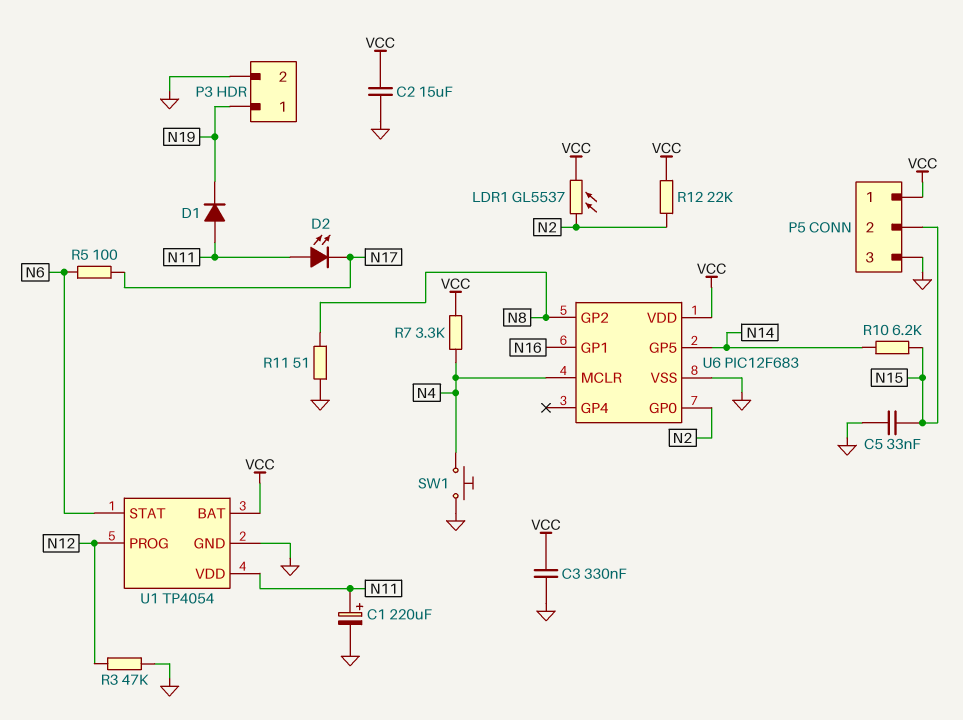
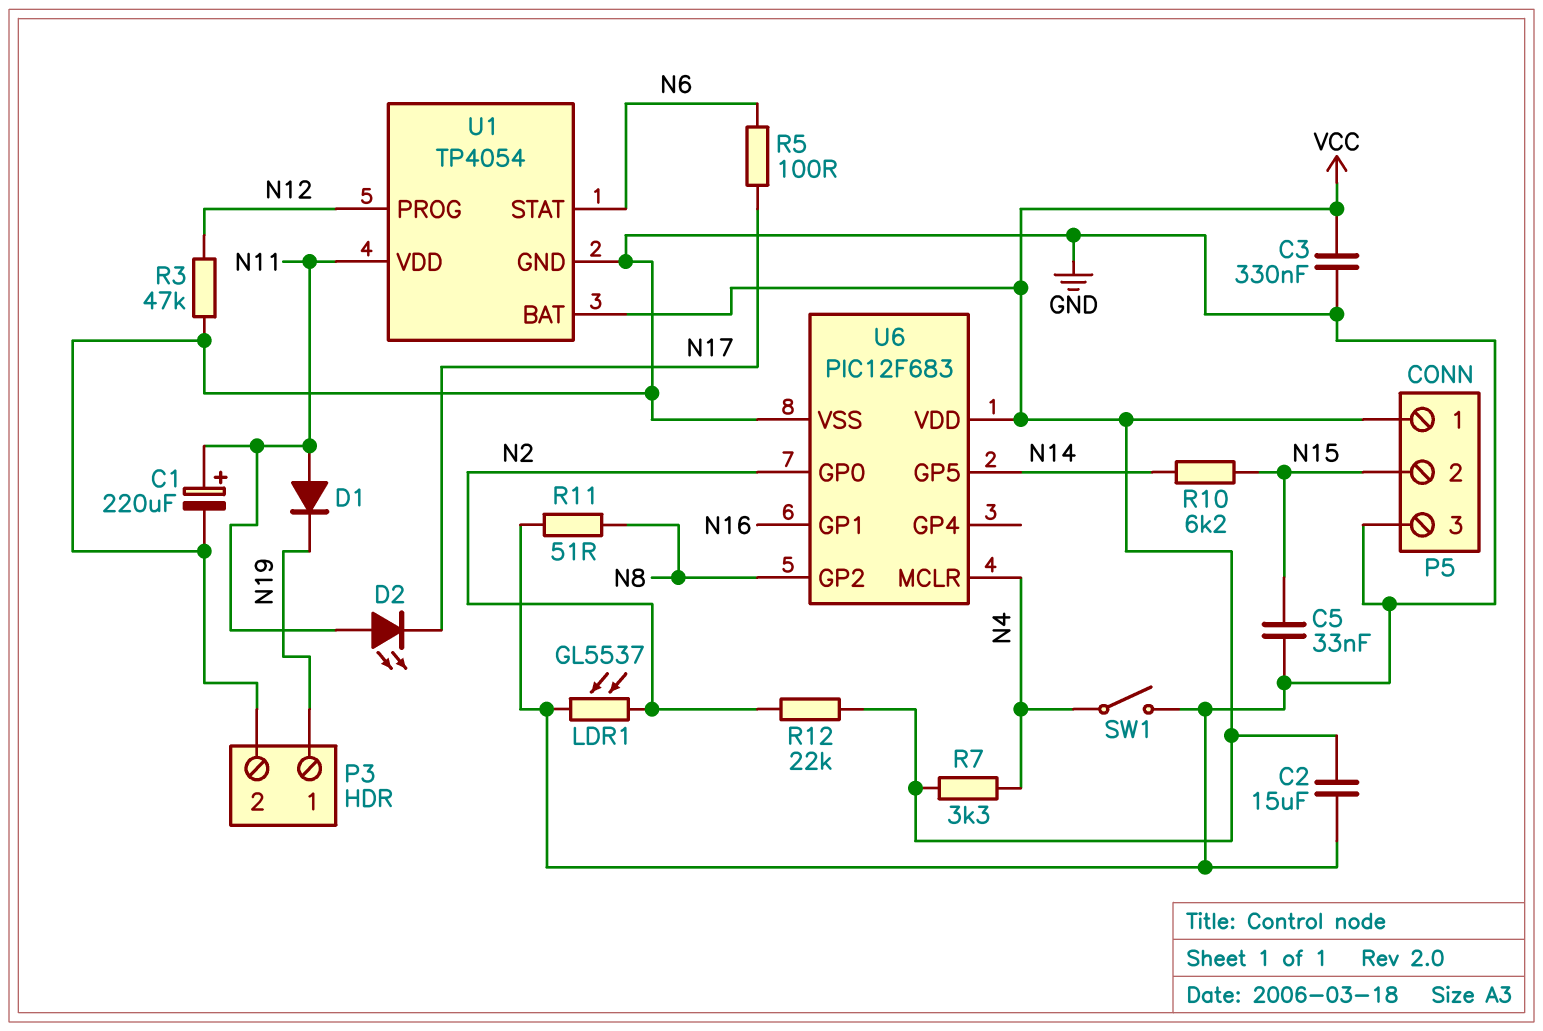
LDR1: GL5537 (N2, VCC) -> GL5537 (GND, N2)
SW1: button (GND, N4) -> switch (GND, N4)

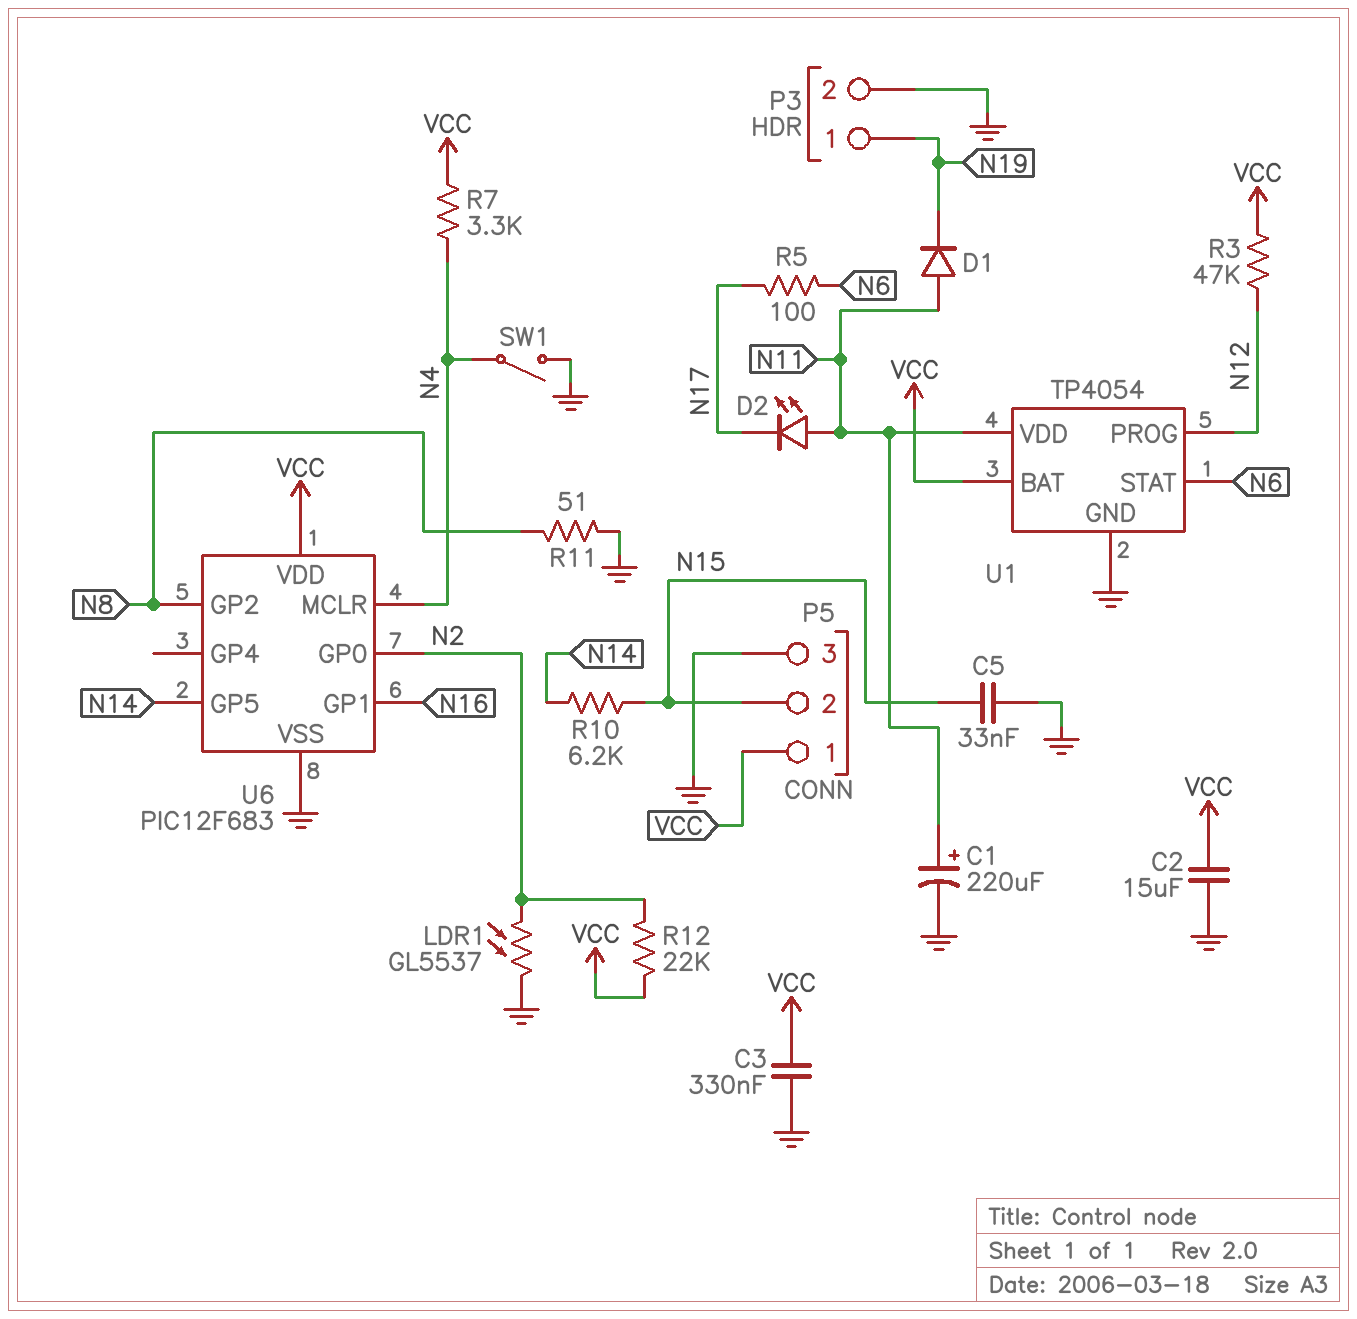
R3: 47k (GND, N12) -> 47k (N12, VCC)

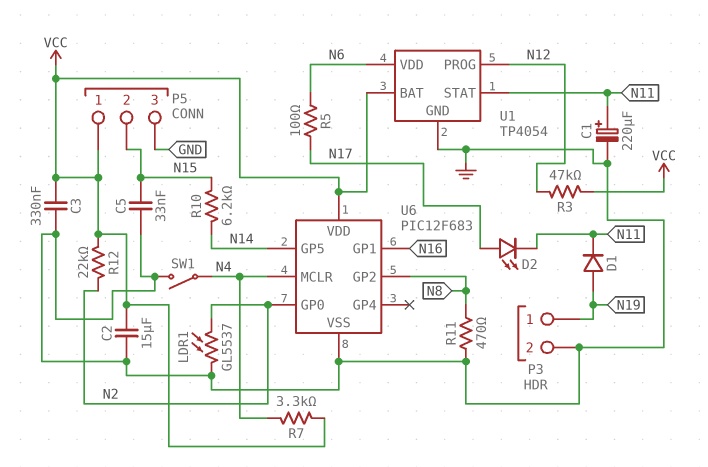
D1: diode (A N11, K N19) -> diode (A N19, K N11)
D2: LED (A N11, K N17) -> LED (A N17, K N11)
R11: 51 (GND, N8) -> 470 (GND, N8)
U1 pin STAT: N6 -> N11
U1 pin VDD: N11 -> N6

